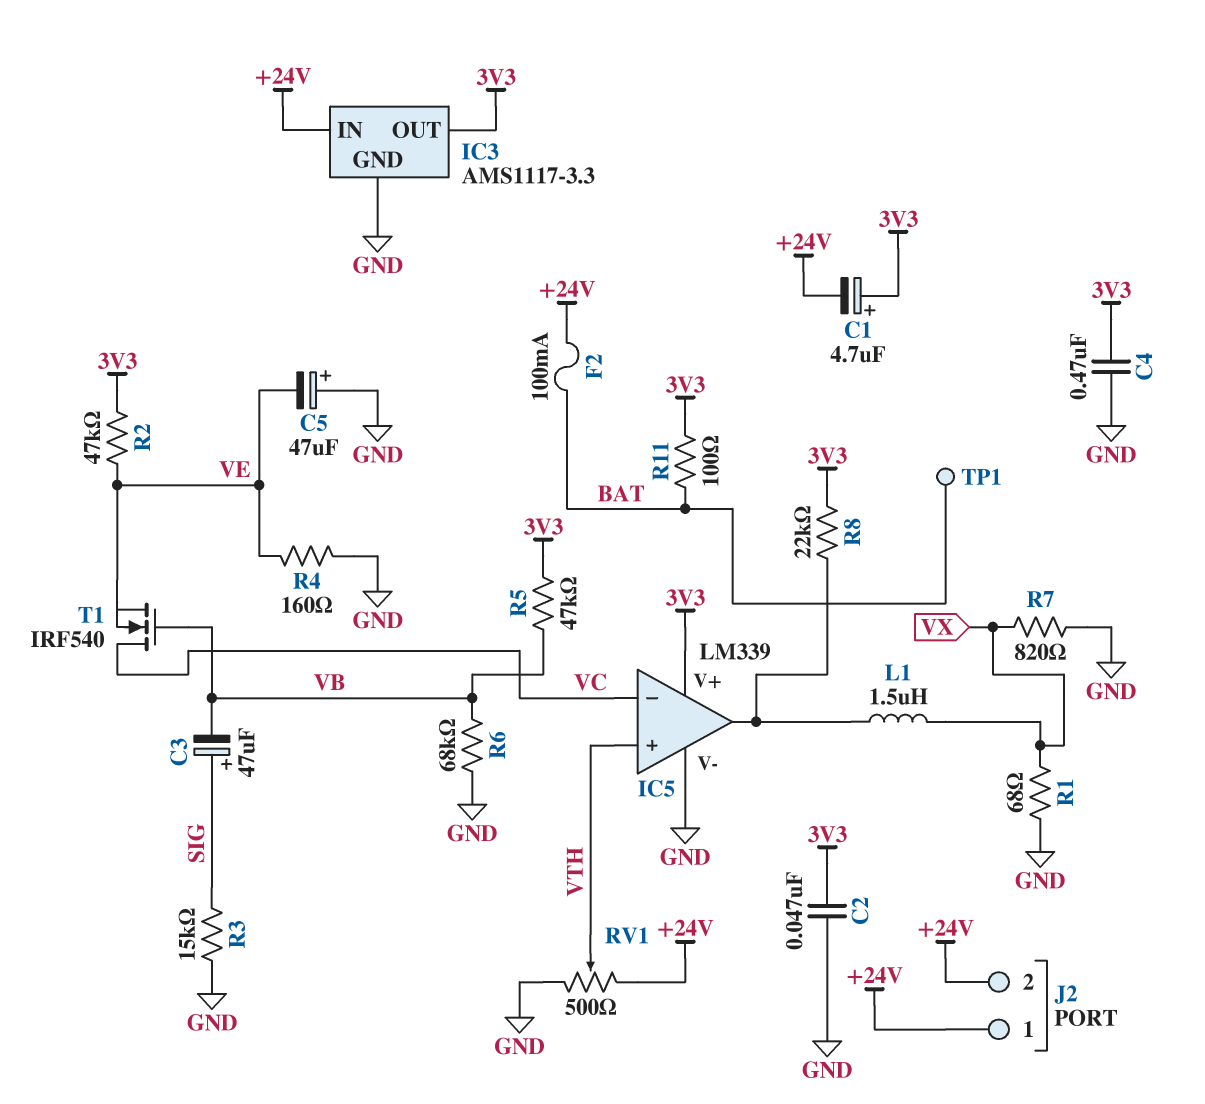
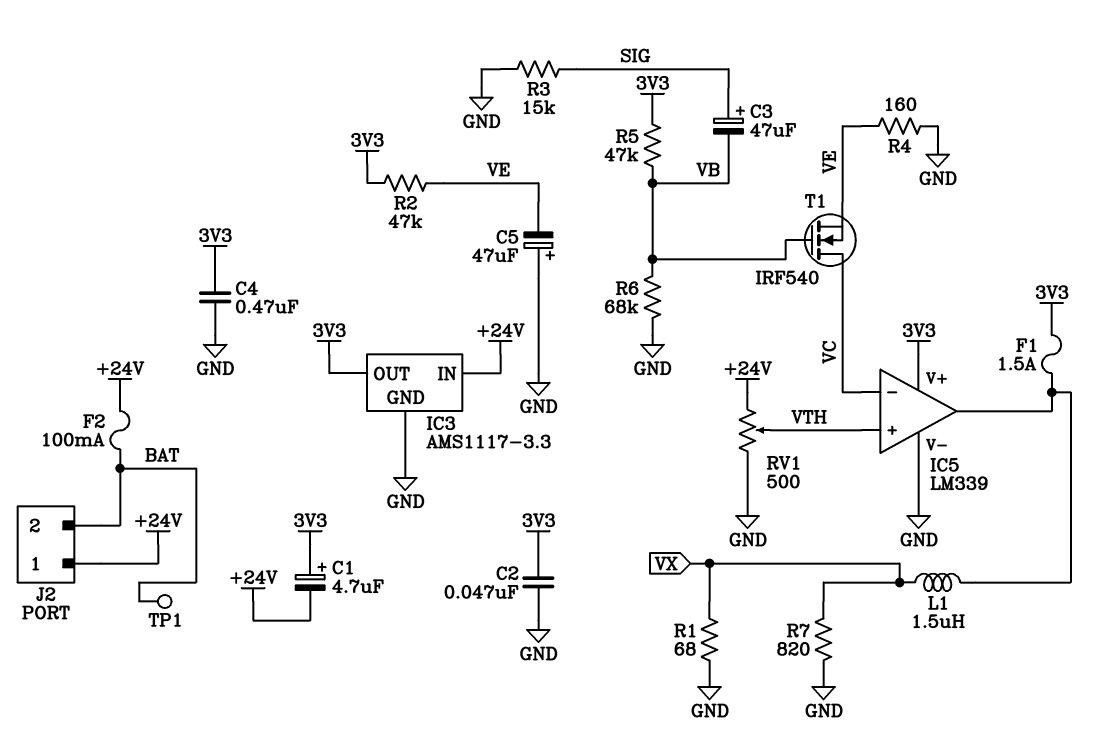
F1: none -> 1.5A (3V3, IC5/out)
J2 pin 2: +24V -> BAT
R8: 22k (3V3, IC5/out) -> none
R11: 100 (3V3, BAT) -> none

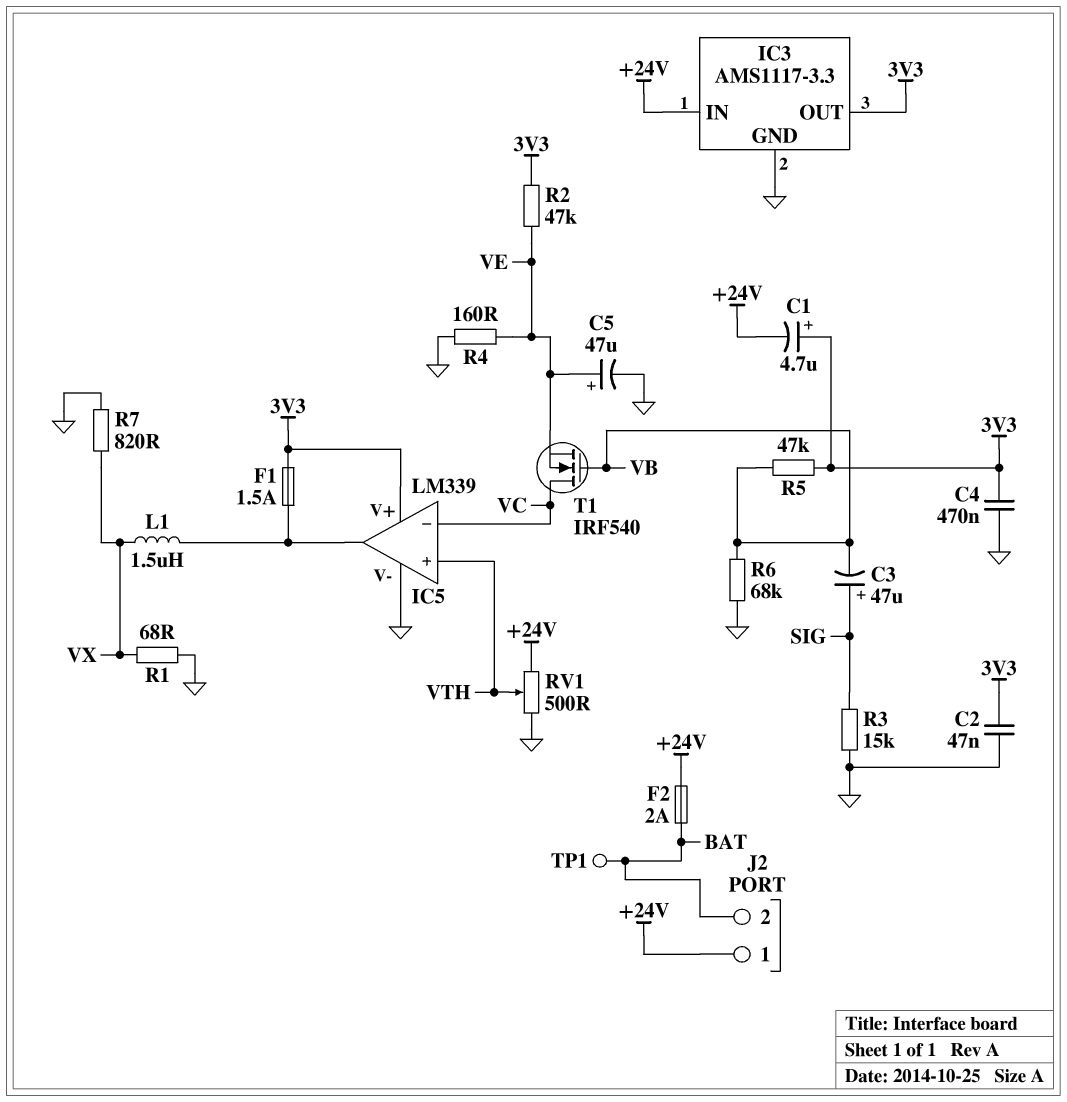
C5: 47uF (plus GND, minus VE) -> 47uF (plus VE, minus GND)
F2: 100mA (+24V, BAT) -> 2A (+24V, BAT)

